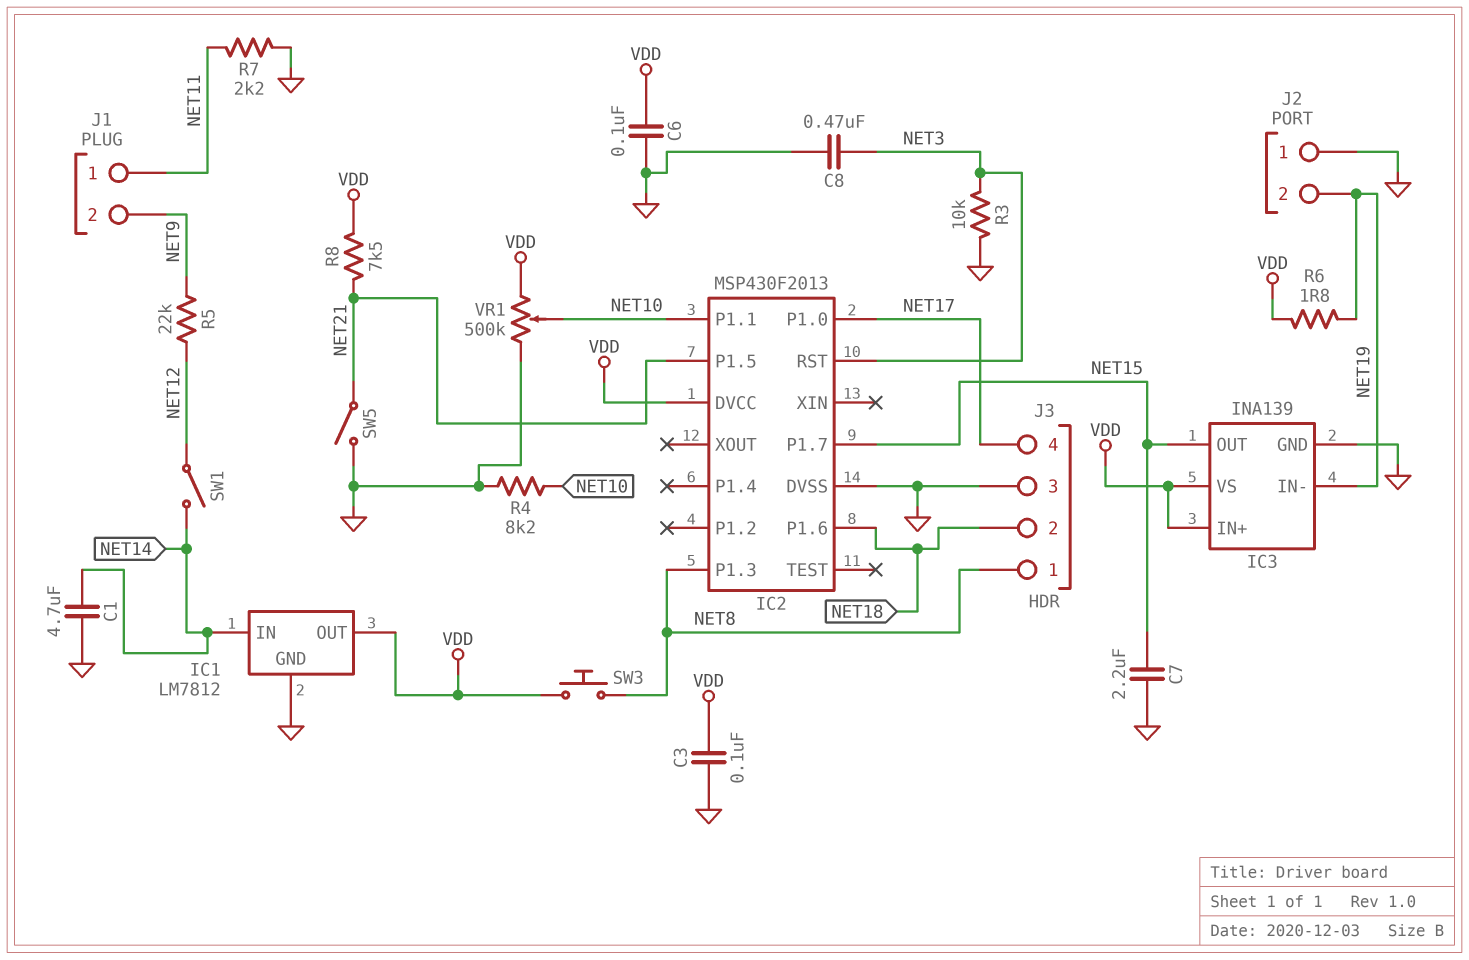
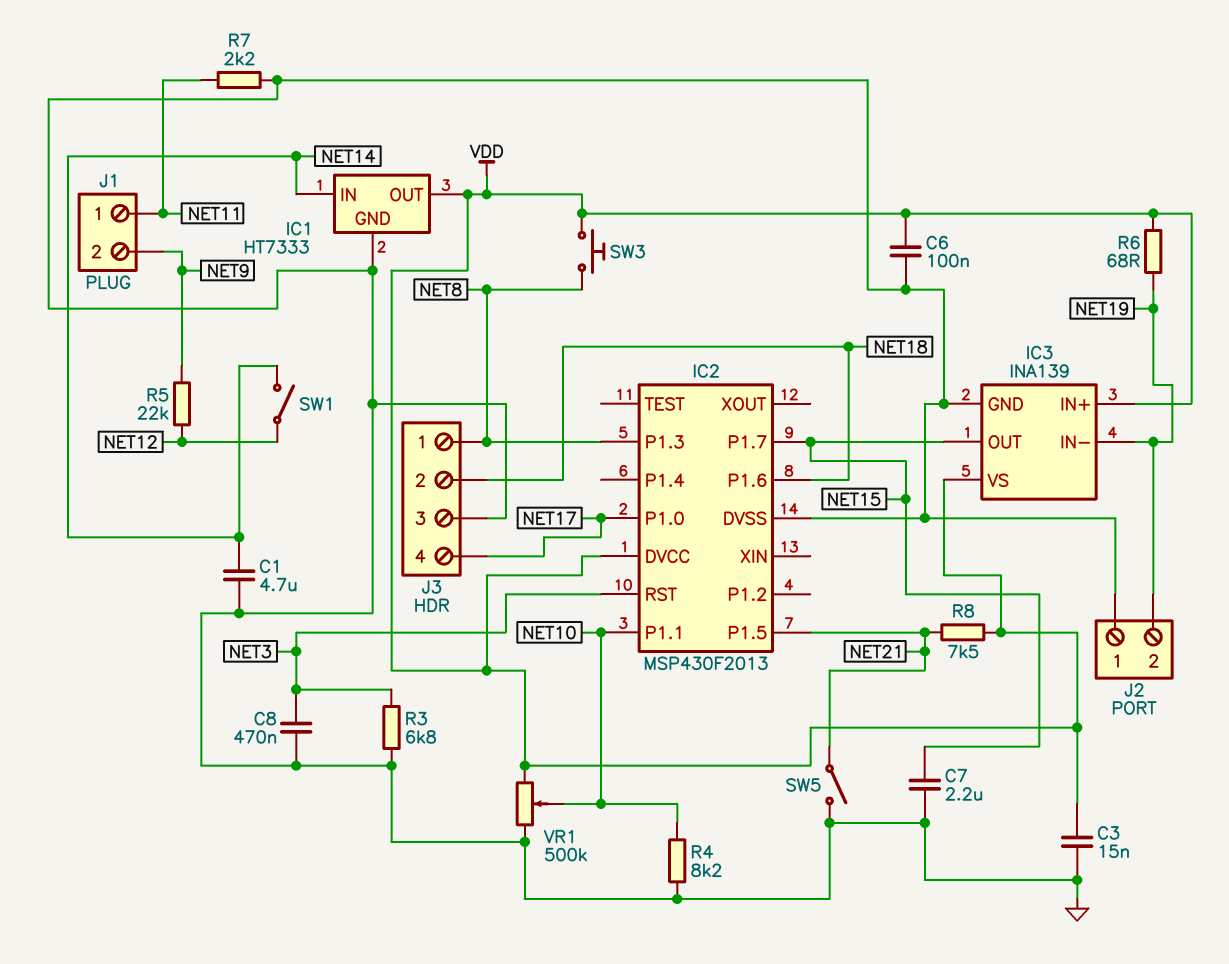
C3: 100nF (GND, VDD) -> 15nF (GND, VDD)
IC1: LM7812 -> HT7333
R3: 10k (GND, NET3) -> 6.8k (GND, NET3)
R6: 1.8 (NET19, VDD) -> 68 (NET19, VDD)

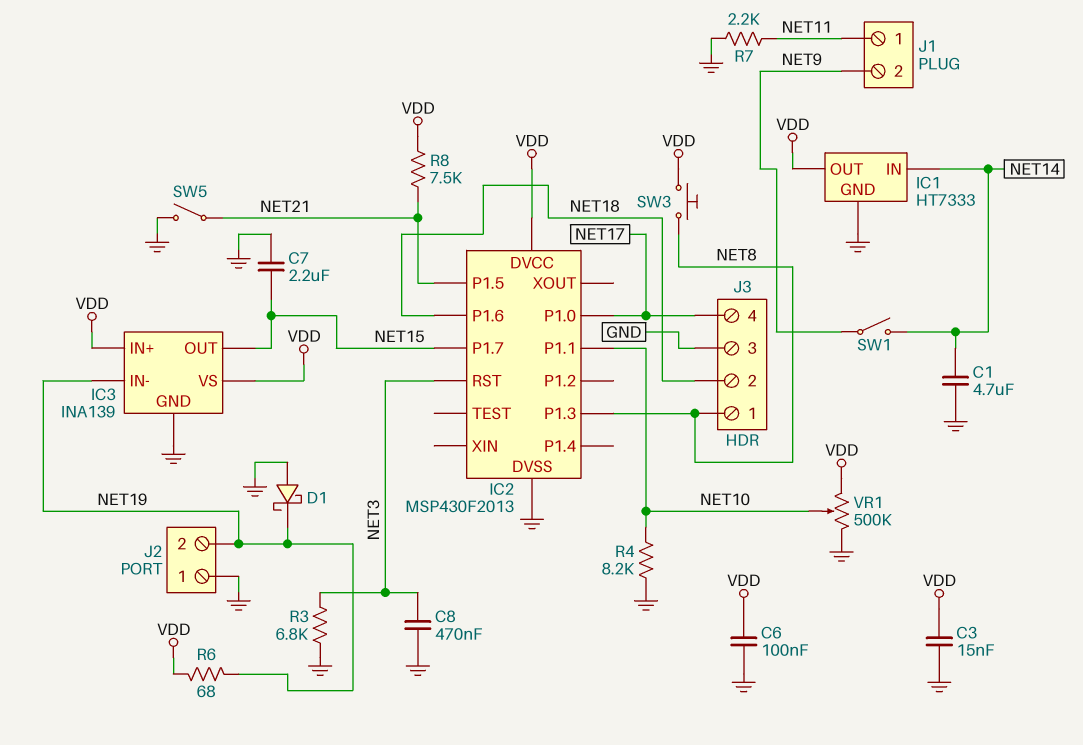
D1: none -> schottky (A GND, K NET19)
R5: 22k (NET9, NET12) -> none
SW1: switch (NET12, NET14) -> switch (NET9, NET14)

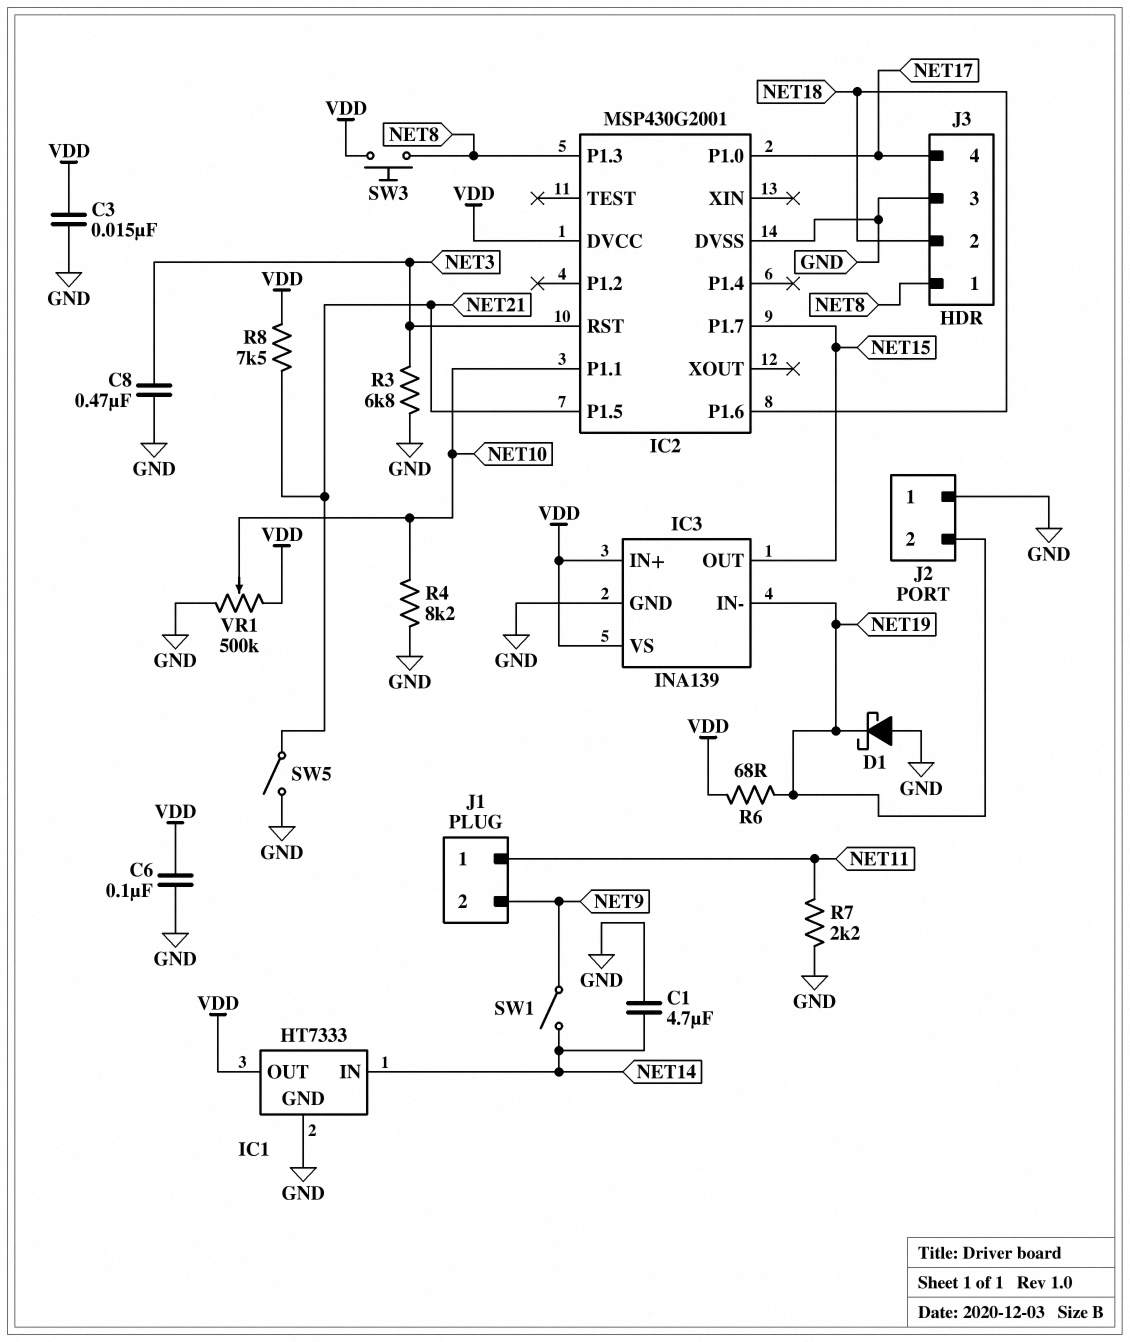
C7: 2.2uF (GND, NET15) -> none
IC2: MSP430F2013 -> MSP430G2001

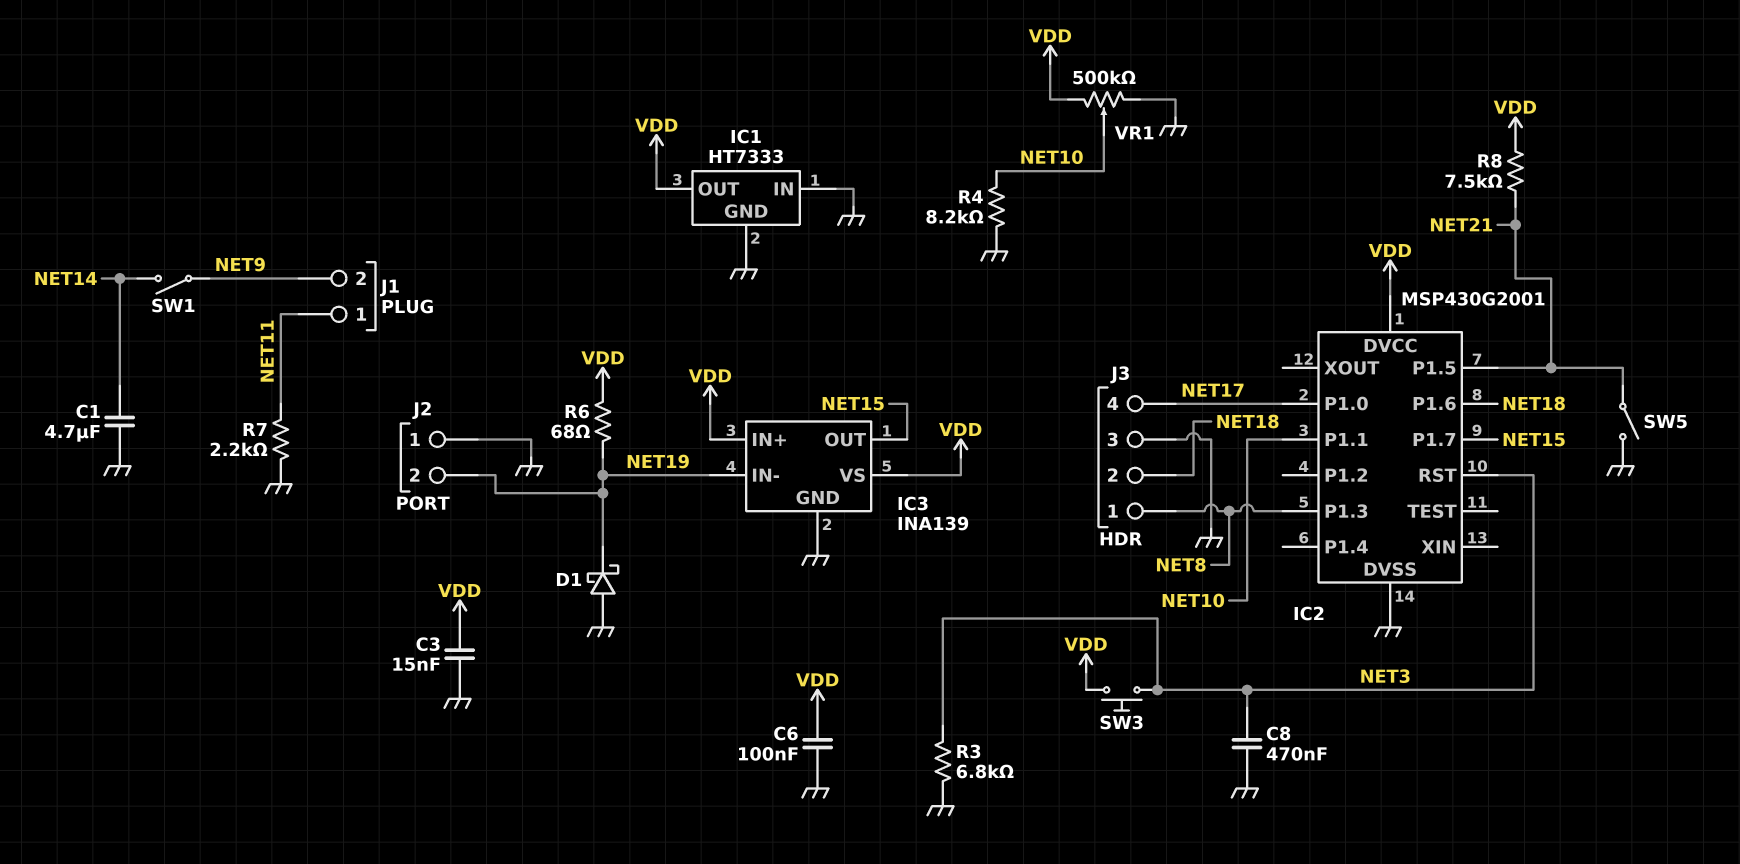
IC1 pin IN: NET14 -> GND
SW3: button (NET8, VDD) -> button (NET3, VDD)

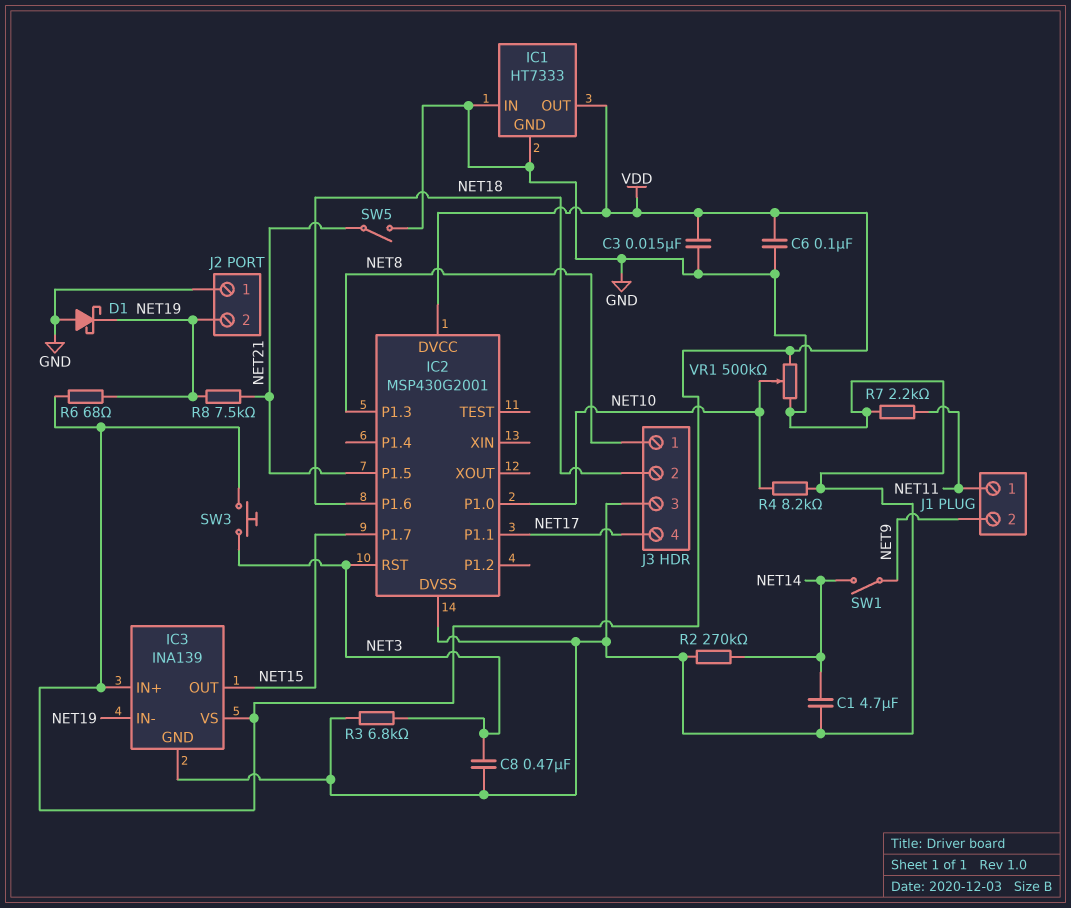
IC2 pin P1.0: NET17 -> NET10
IC2 pin P1.1: NET10 -> NET17
R2: none -> 270k (GND, NET14)
R8: 7.5k (NET21, VDD) -> 7.5k (NET19, NET21)

